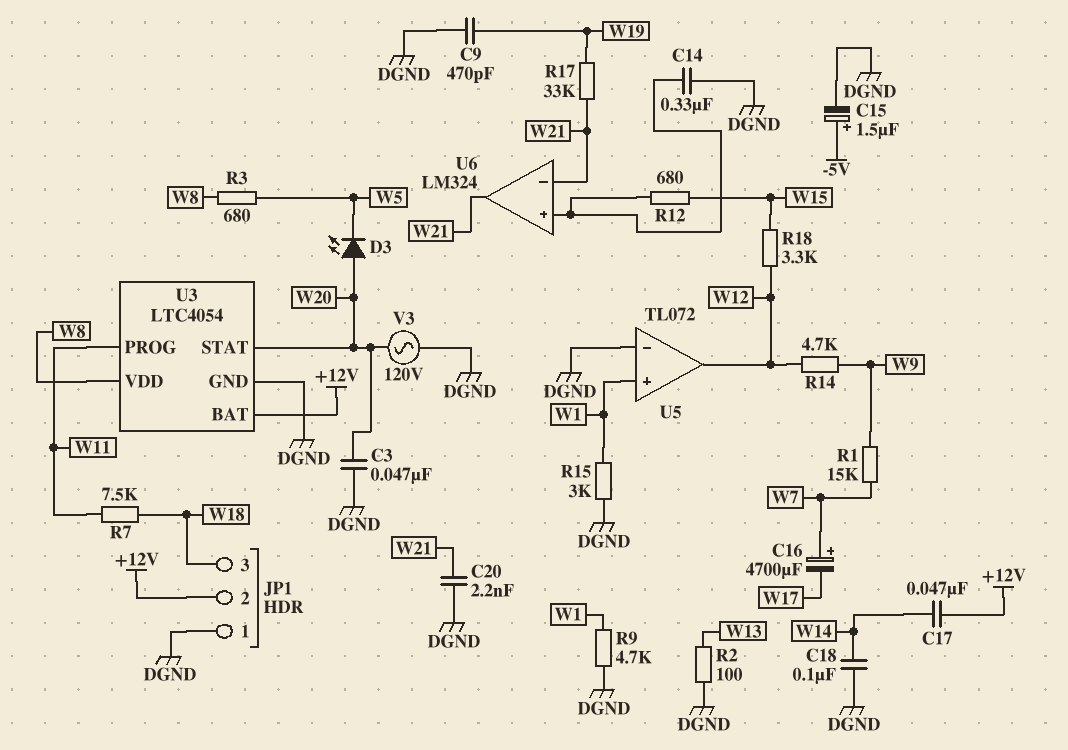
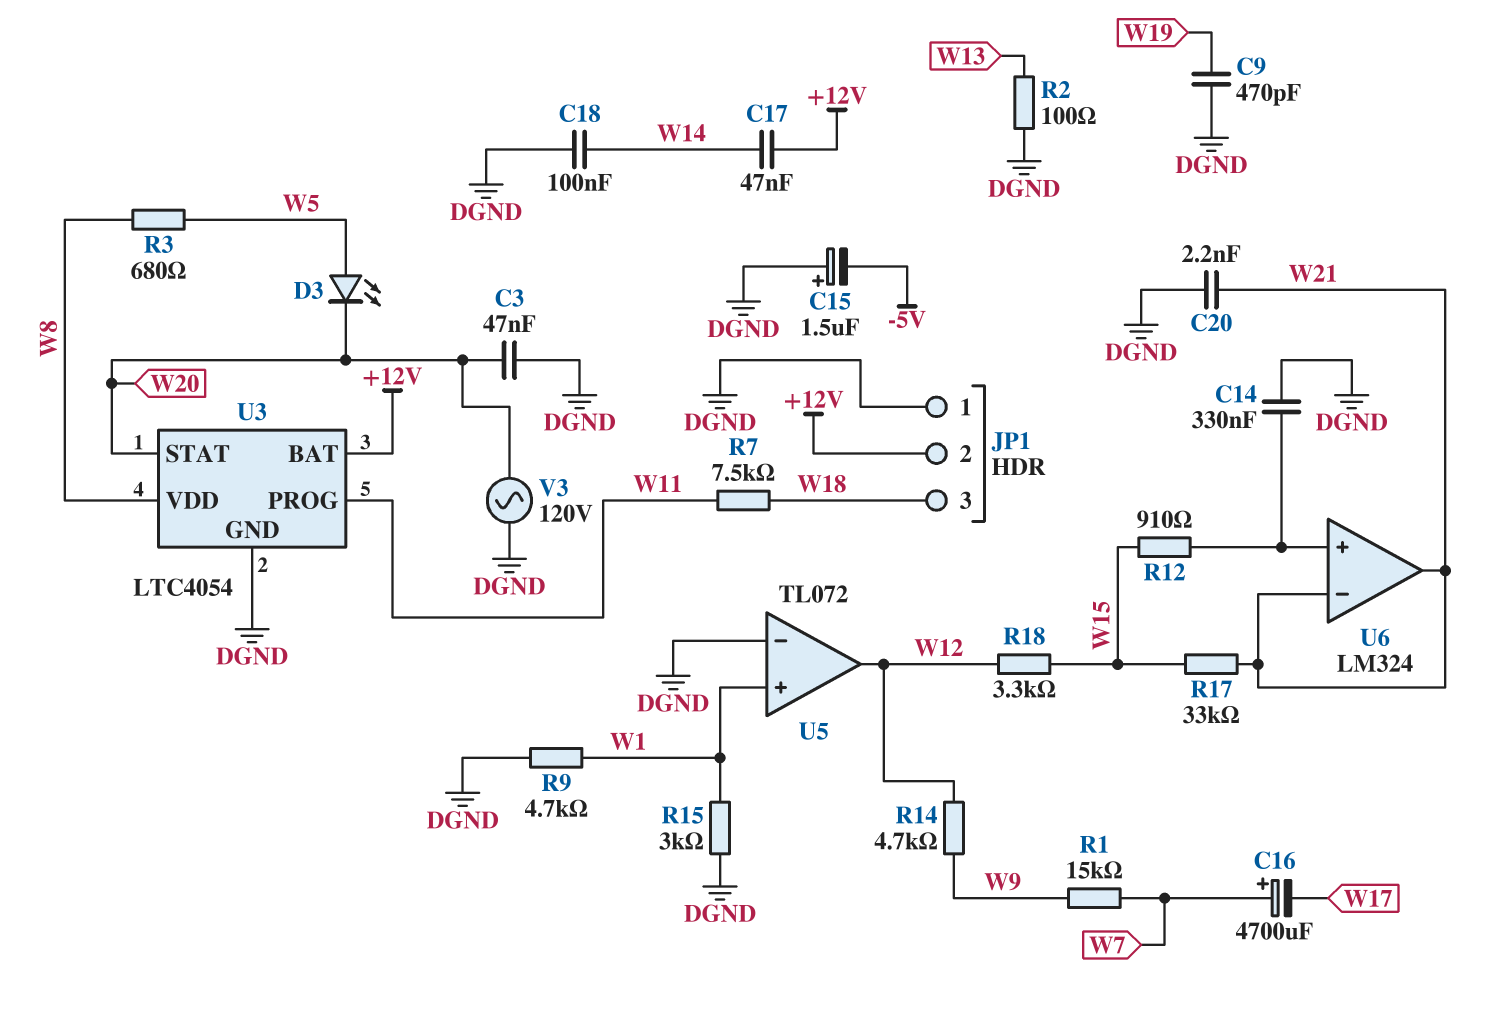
C15: 1.5uF (plus -5V, minus DGND) -> 1.5uF (plus DGND, minus -5V)
D3: LED (A W20, K W5) -> LED (A W5, K W20)
R12: 680 (U6/in+, W15) -> 910 (U6/in+, W15)
R17: 33k (W19, W21) -> 33k (W15, W21)

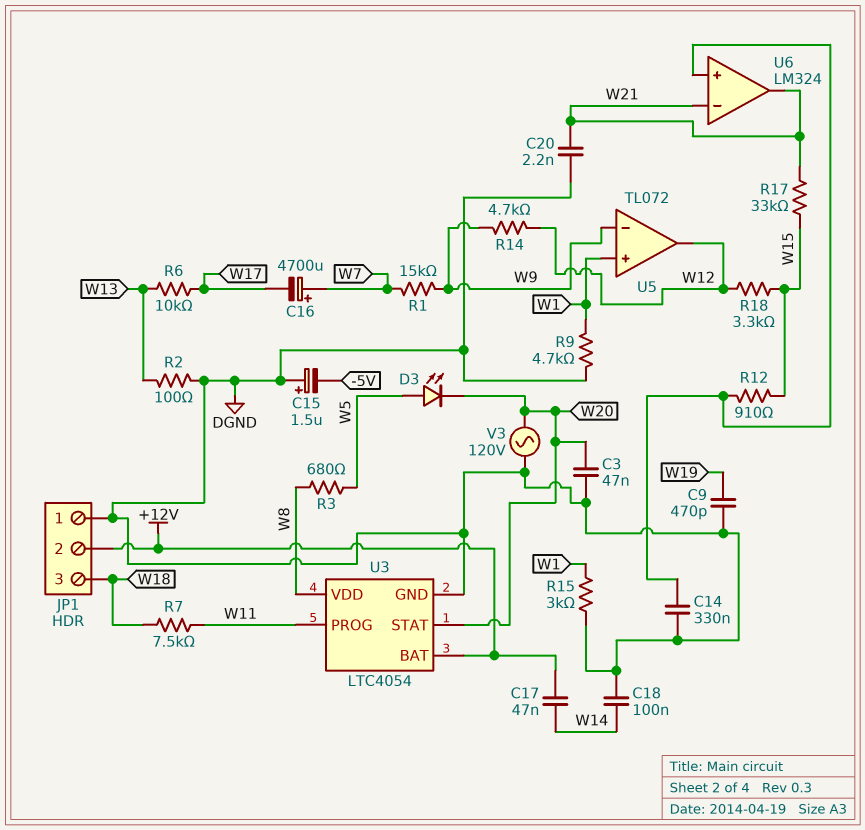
R6: none -> 10k (W13, W17)
U5 pin in-: DGND -> W9

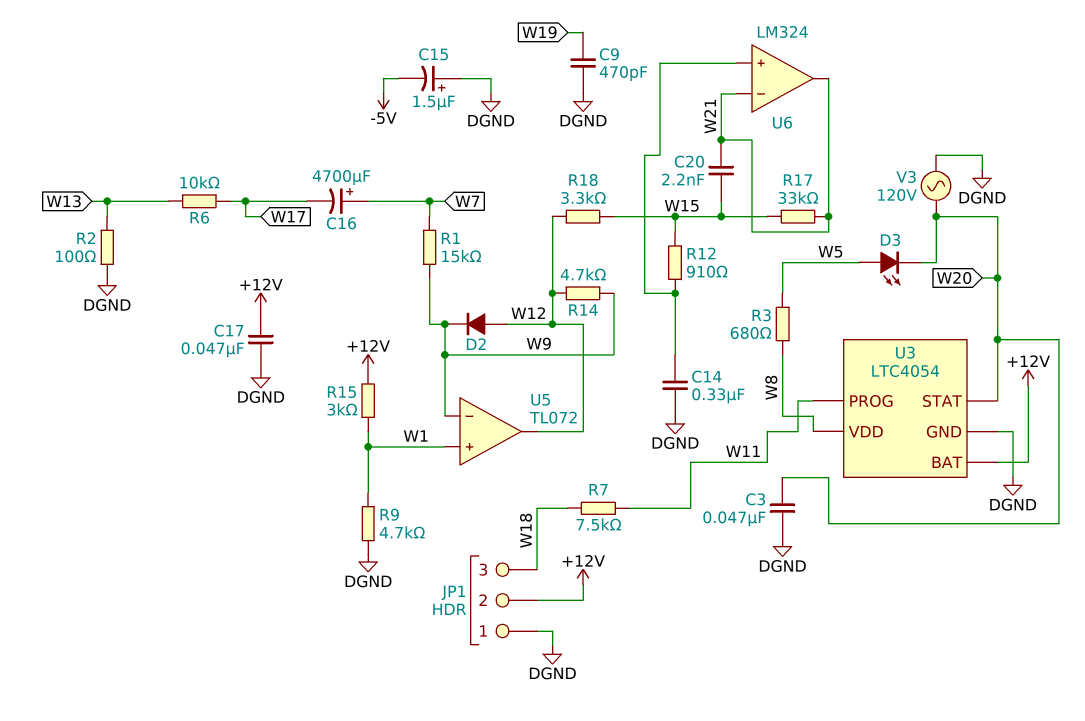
C17: 47nF (+12V, W14) -> 47nF (+12V, DGND)
C18: 100nF (DGND, W14) -> none
C20: 2.2nF (DGND, W21) -> 2.2nF (W15, W21)
D2: none -> diode (A W12, K W9)
R15: 3k (DGND, W1) -> 3k (+12V, W1)

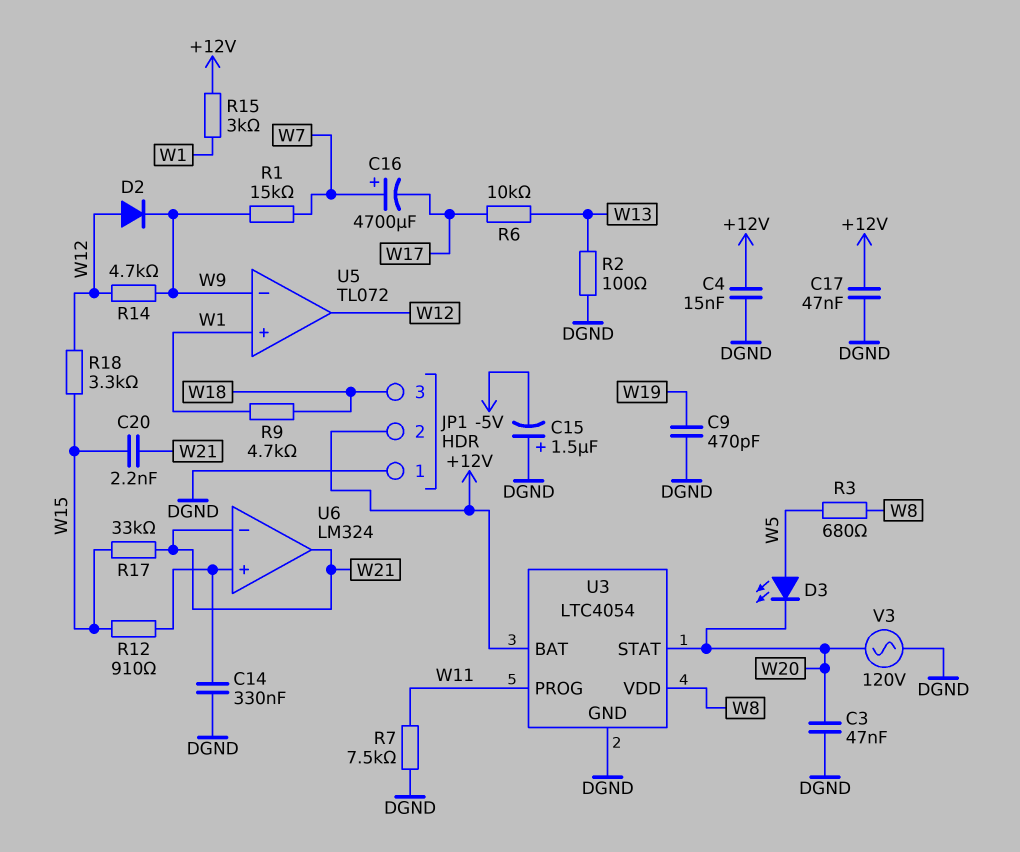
C4: none -> 15nF (+12V, DGND)
R7: 7.5k (W11, W18) -> 7.5k (DGND, W11)
R9: 4.7k (DGND, W1) -> 4.7k (W1, W18)

